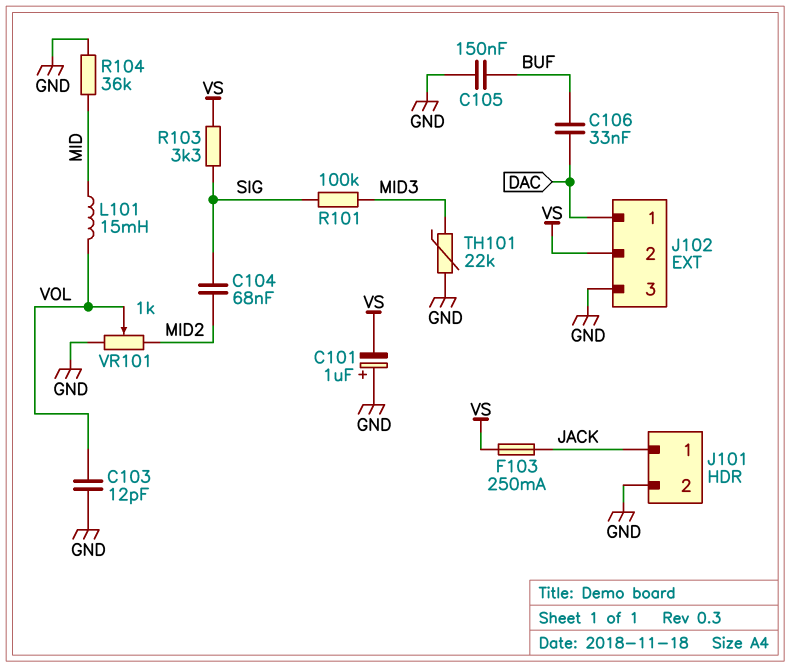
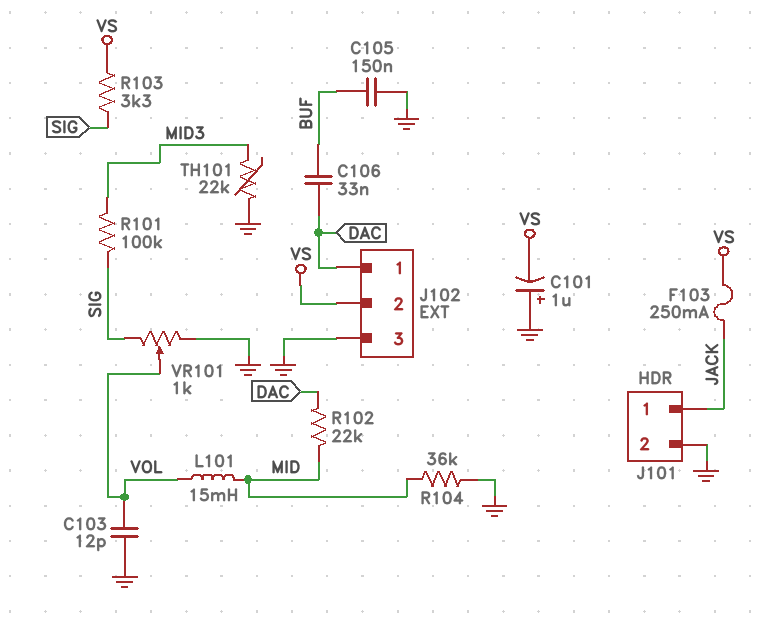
C104: 68nF (MID2, SIG) -> none
R102: none -> 22k (DAC, MID)
VR101: 1k (GND, MID2, wiper VOL) -> 1k (GND, SIG, wiper VOL)

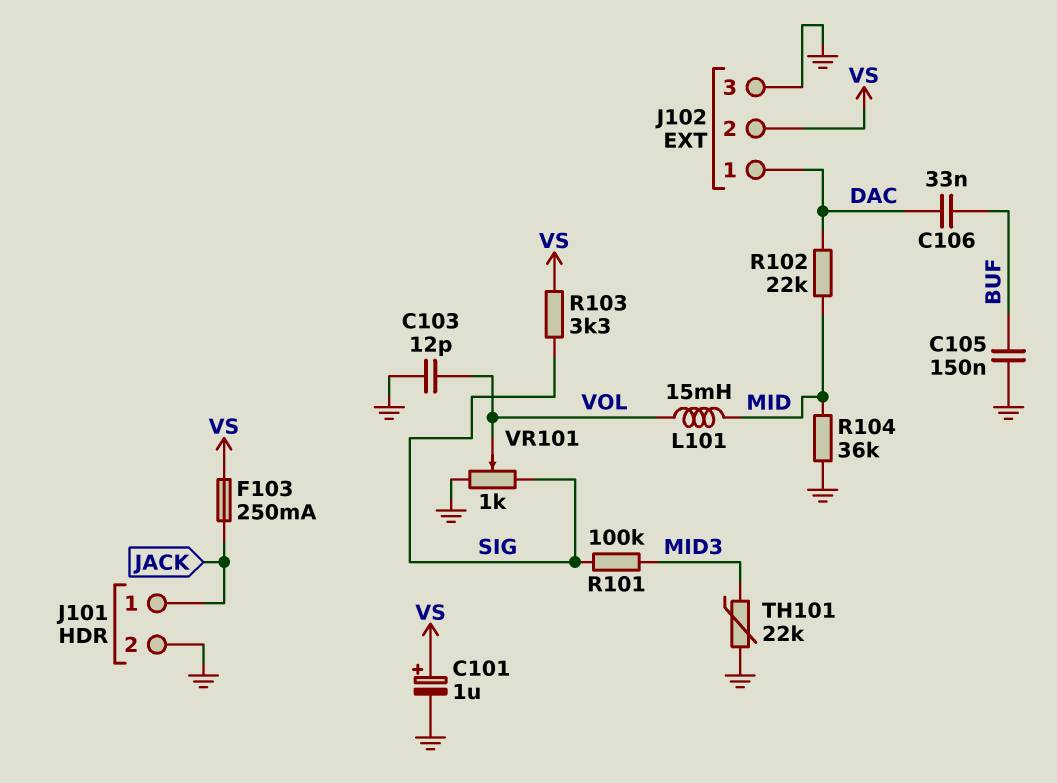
C101: 1uF (plus GND, minus VS) -> 1uF (plus VS, minus GND)

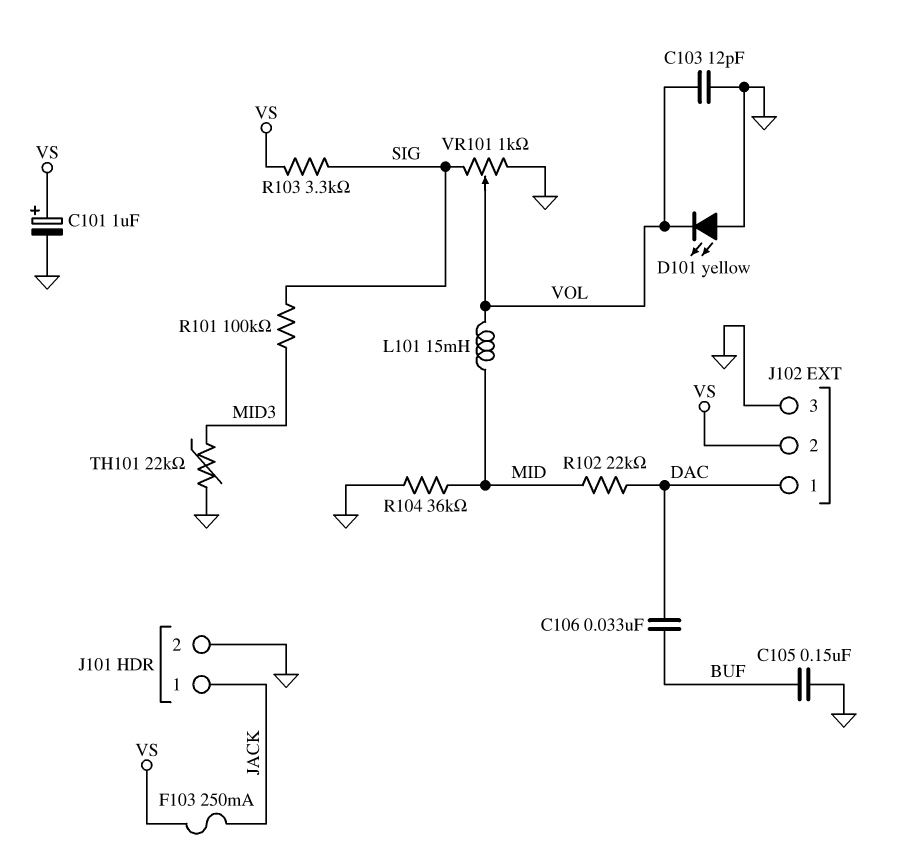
D101: none -> LED yellow (A GND, K VOL)

